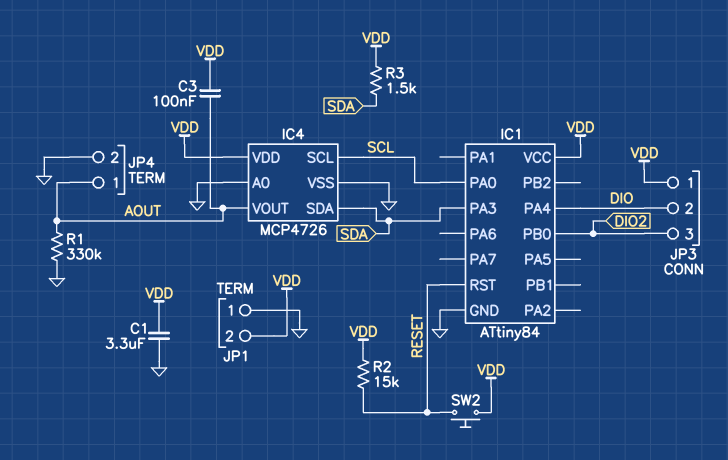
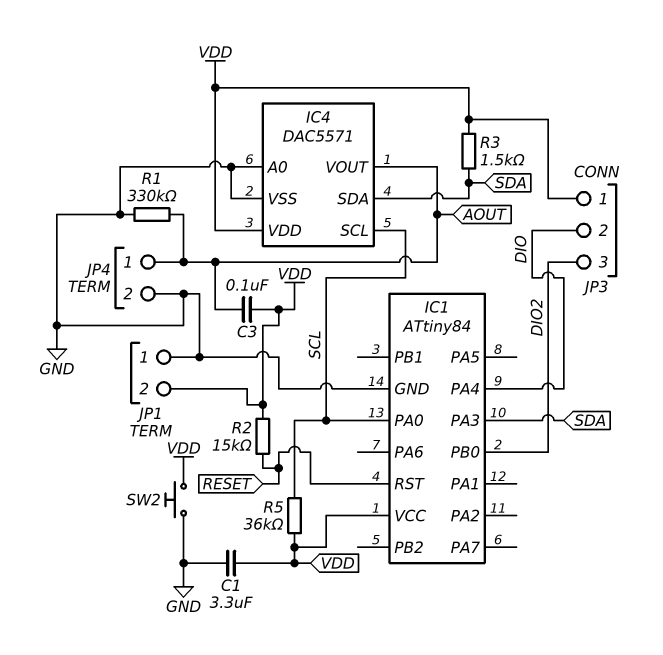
IC4: MCP4726 -> DAC5571
R5: none -> 36k (SCL, VDD)
SW2: button (RESET, VDD) -> button (GND, VDD)

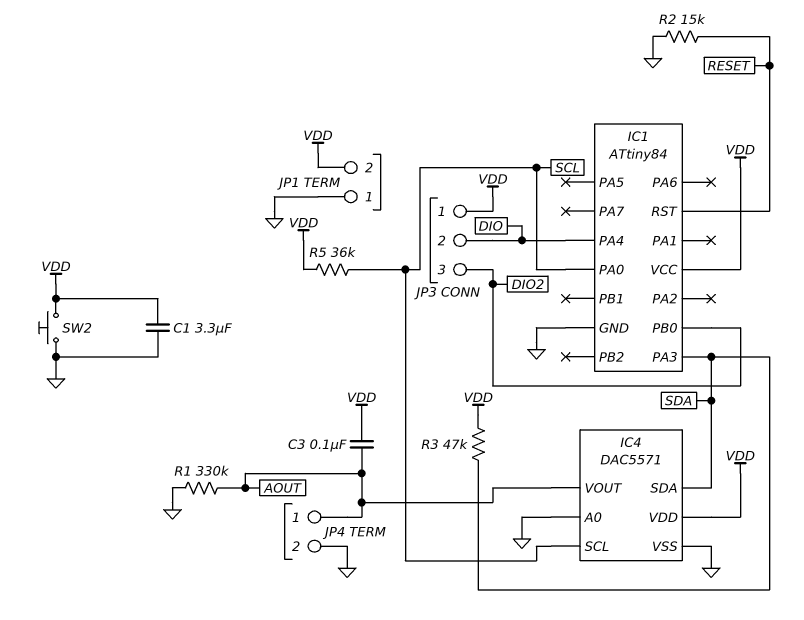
R2: 15k (RESET, VDD) -> 15k (GND, RESET)
R3: 1.5k (SDA, VDD) -> 47k (SDA, VDD)

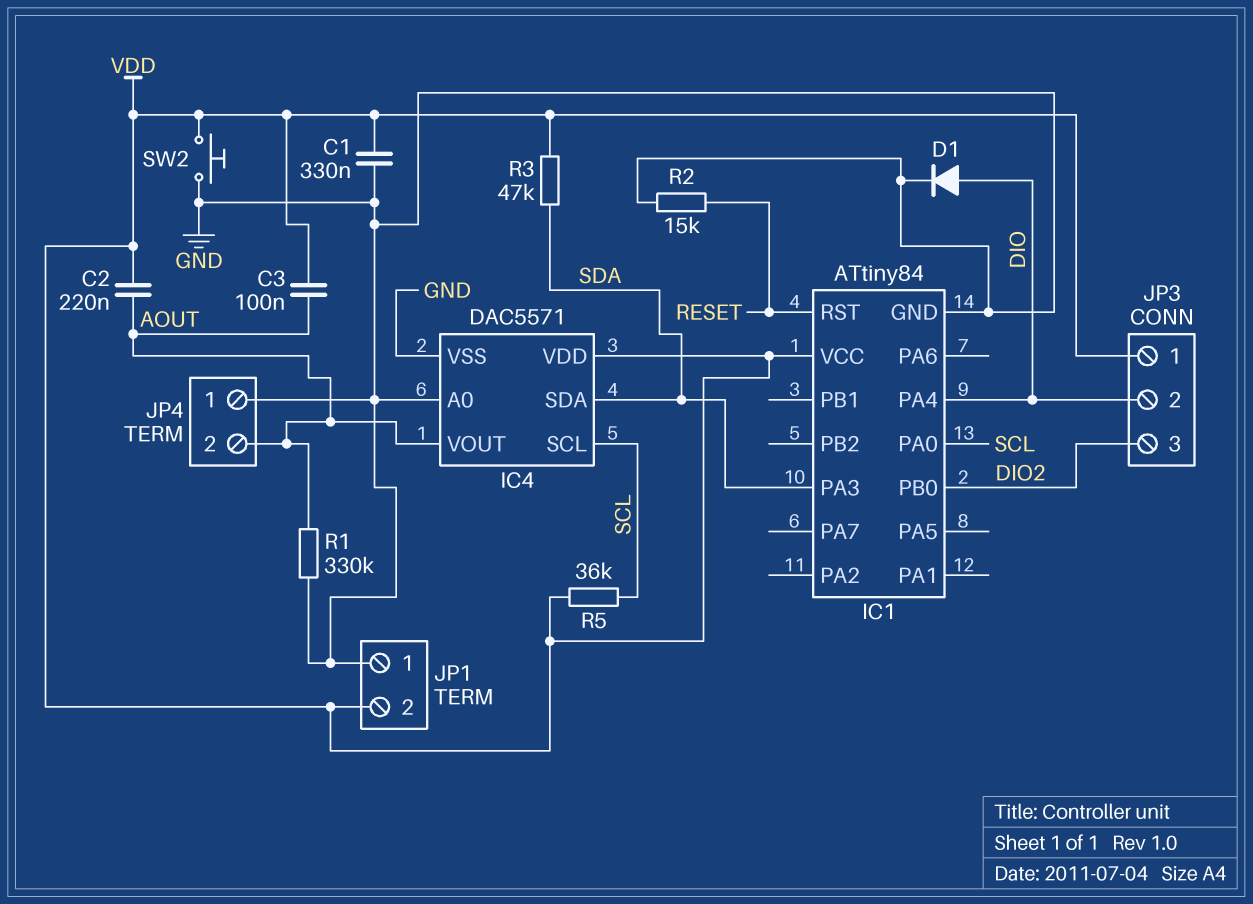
C1: 3.3uF (GND, VDD) -> 330nF (GND, VDD)
C2: none -> 220nF (AOUT, VDD)
D1: none -> diode (A DIO, K GND)
JP4 pin 1: AOUT -> GND
JP4 pin 2: GND -> AOUT

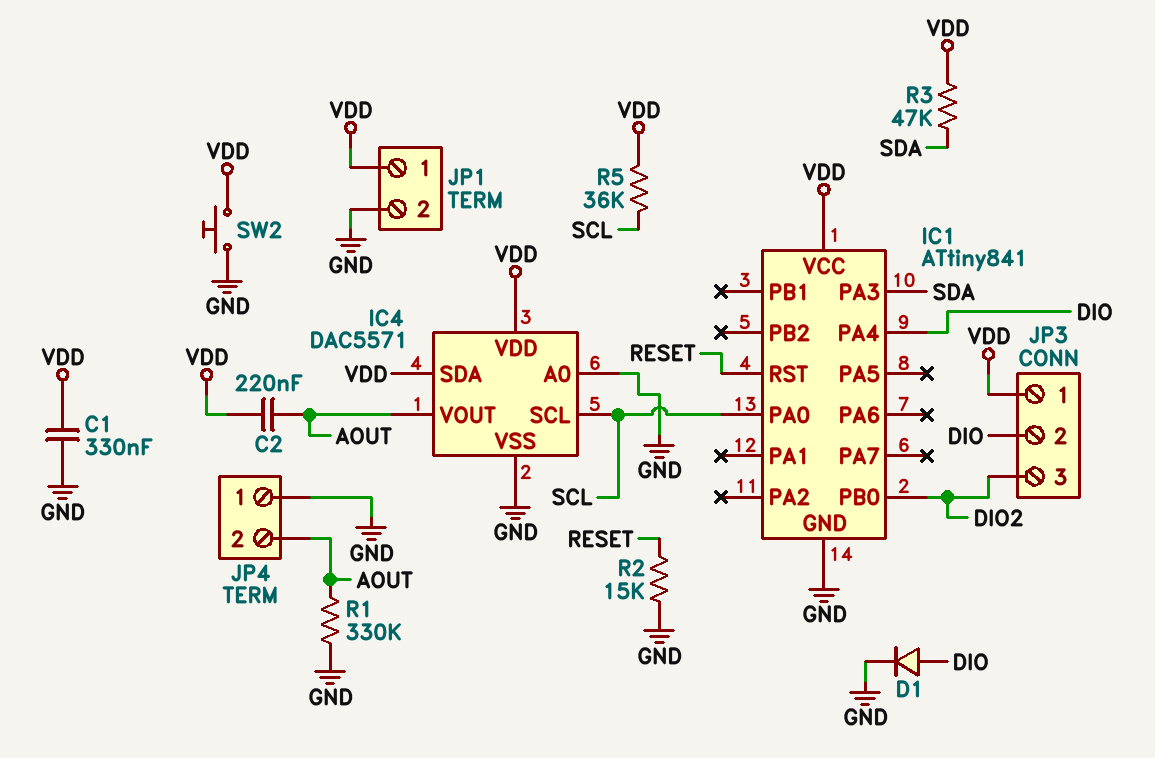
C3: 100nF (AOUT, VDD) -> none
IC1: ATtiny84 -> ATtiny841
IC4 pin SDA: SDA -> VDD
JP1 pin 1: GND -> VDD
JP1 pin 2: VDD -> GND

